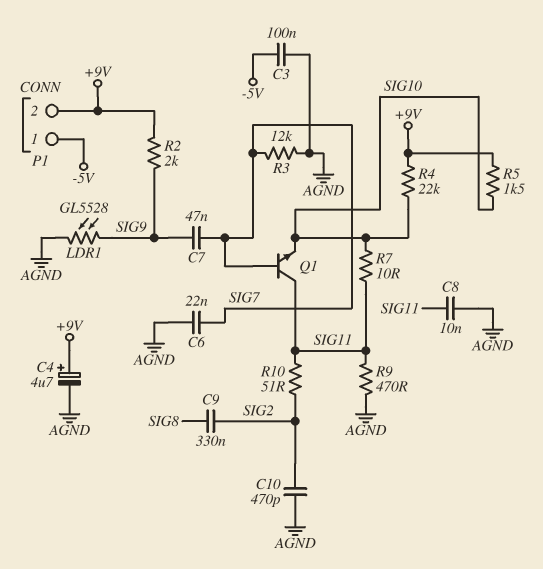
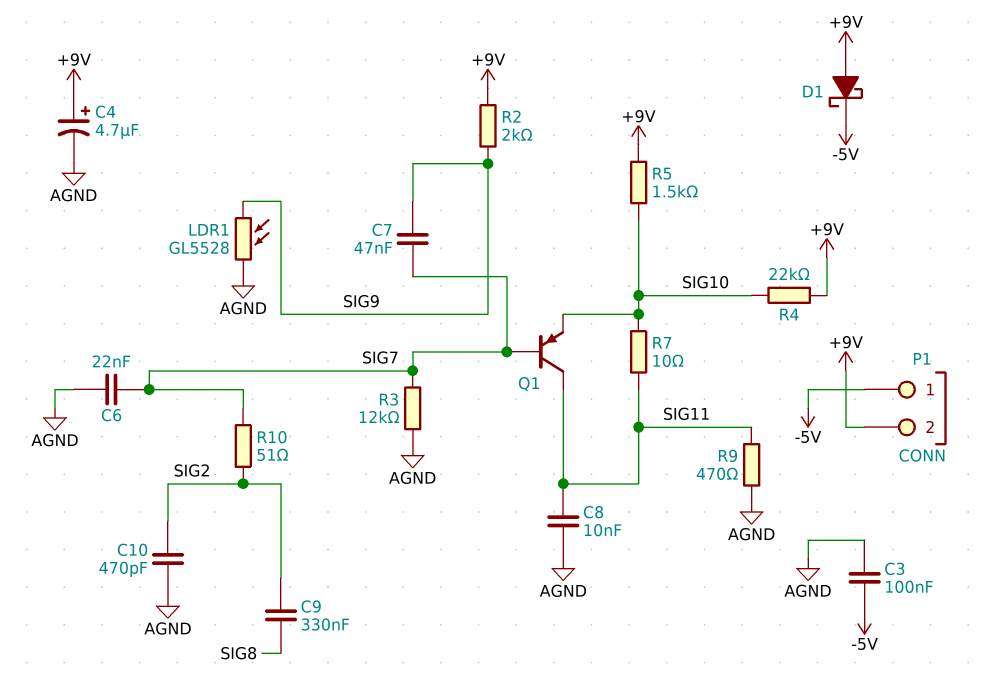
D1: none -> schottky (A +9V, K -5V)
Q1: NPN (B SIG7, C SIG11, E SIG10) -> PNP (B SIG7, C SIG11, E SIG10)
R10: 51 (SIG2, SIG11) -> 51 (SIG2, SIG7)

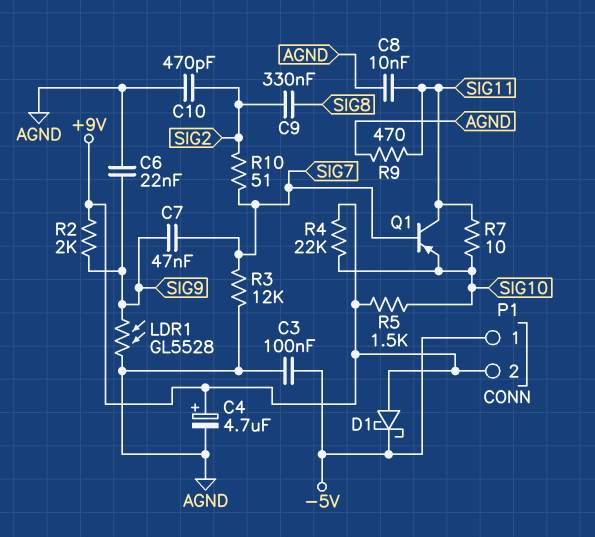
C6: 22nF (AGND, SIG7) -> 22nF (AGND, SIG9)

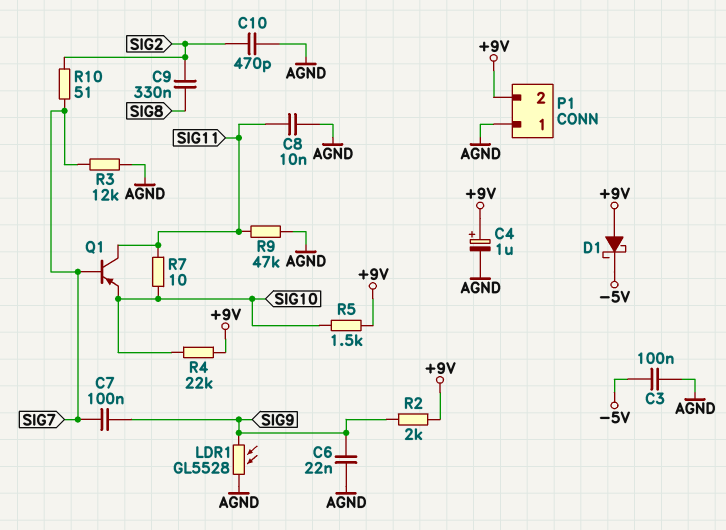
C4: 4.7uF (plus +9V, minus AGND) -> 1uF (plus +9V, minus AGND)
C7: 47nF (SIG7, SIG9) -> 100nF (SIG7, SIG9)
P1 pin 1: -5V -> AGND
R9: 470 (AGND, SIG11) -> 47k (AGND, SIG11)

